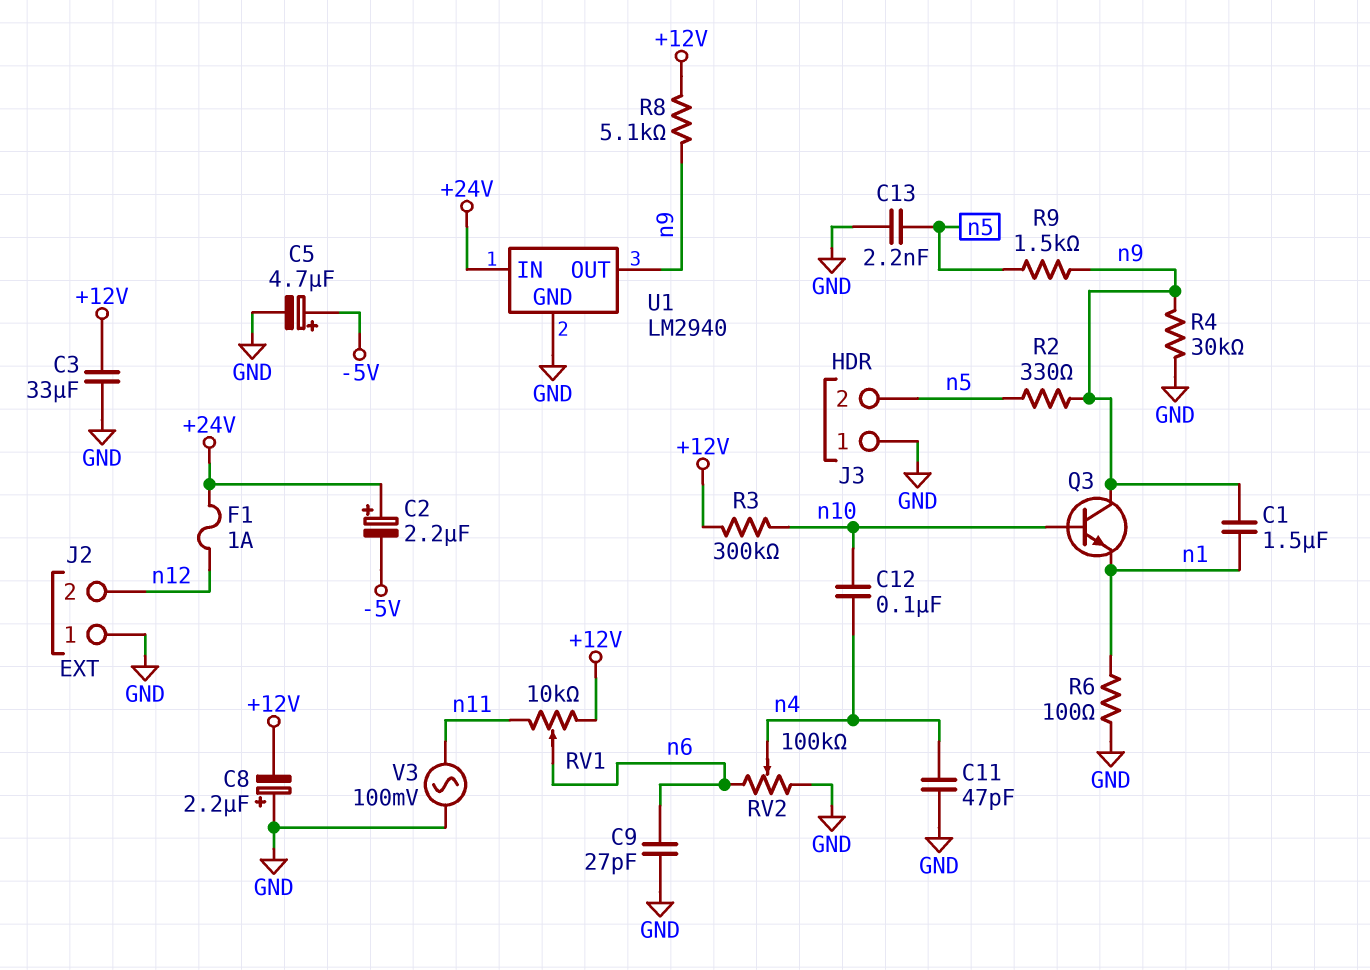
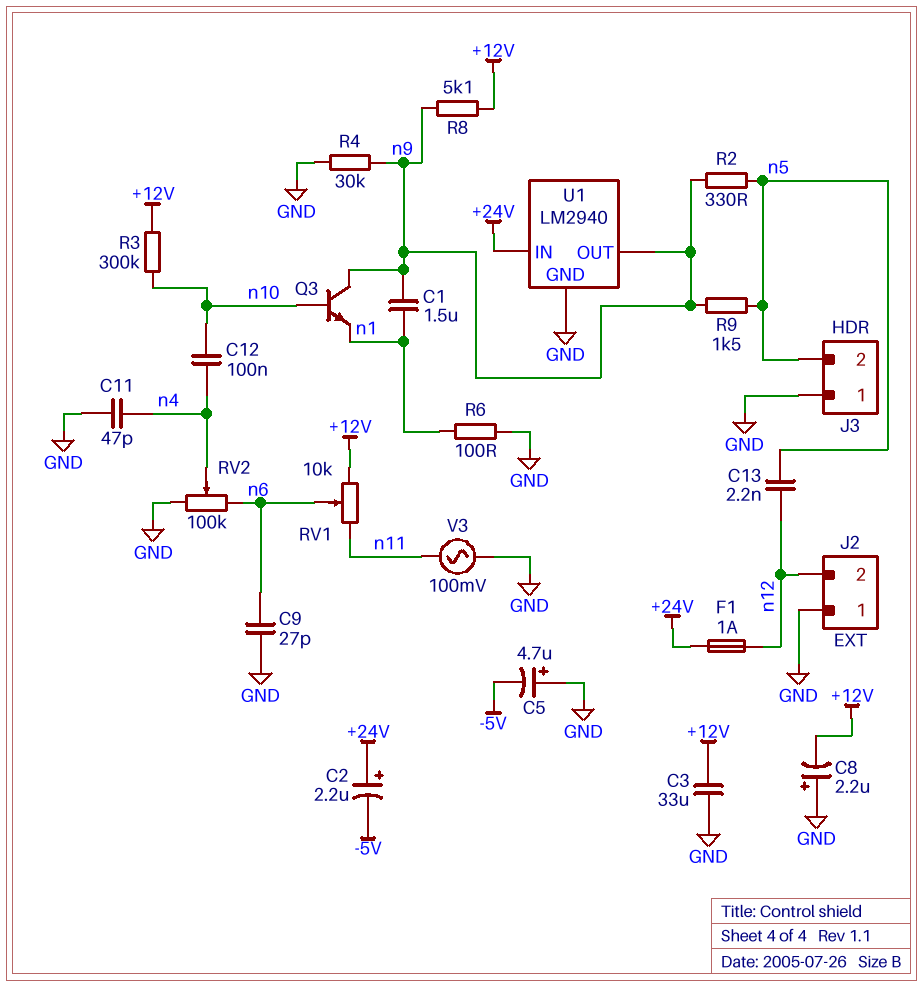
C5: 4.7uF (plus -5V, minus GND) -> 4.7uF (plus GND, minus -5V)
C13: 2.2nF (GND, n5) -> 2.2nF (n5, n12)

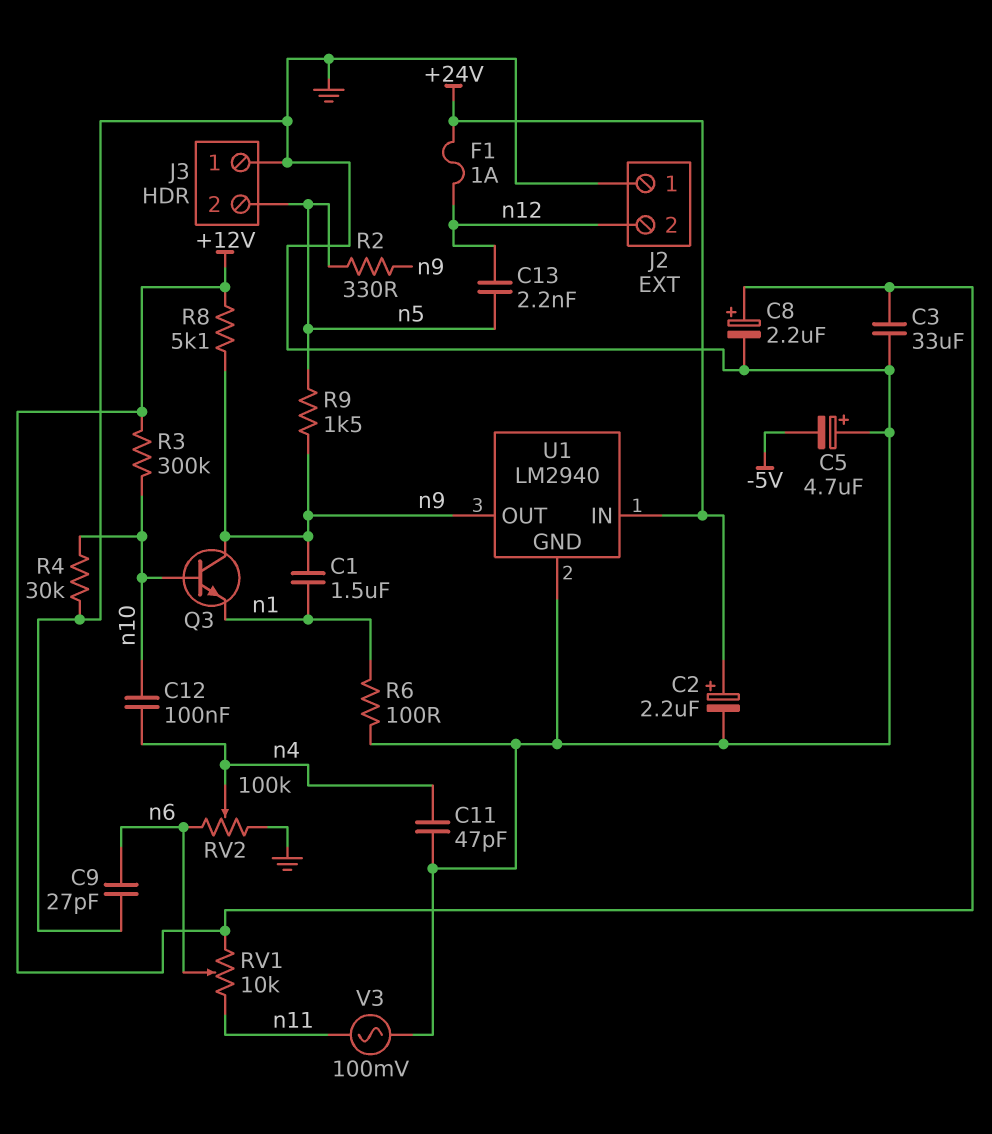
C2: 2.2uF (plus +24V, minus -5V) -> 2.2uF (plus +24V, minus GND)
C8: 2.2uF (plus GND, minus +12V) -> 2.2uF (plus +12V, minus GND)
R4: 30k (GND, n9) -> 30k (GND, n10)

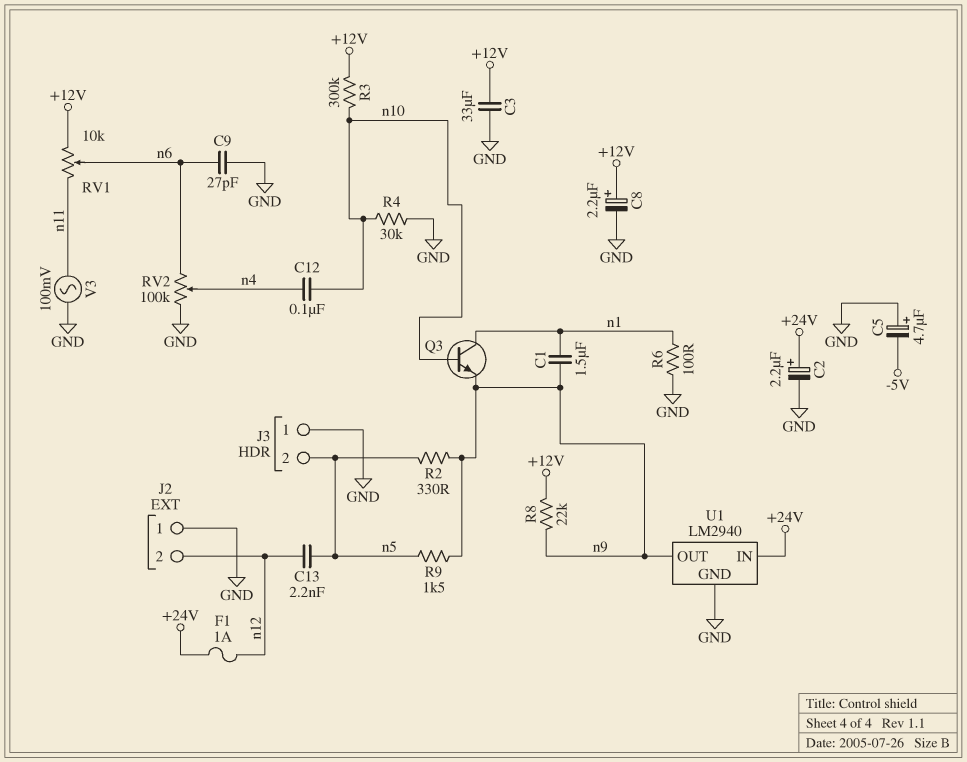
C11: 47pF (GND, n4) -> none
Q3: NPN (B n10, C n9, E n1) -> NPN (B n10, C n1, E n9)
R8: 5.1k (+12V, n9) -> 22k (+12V, n9)

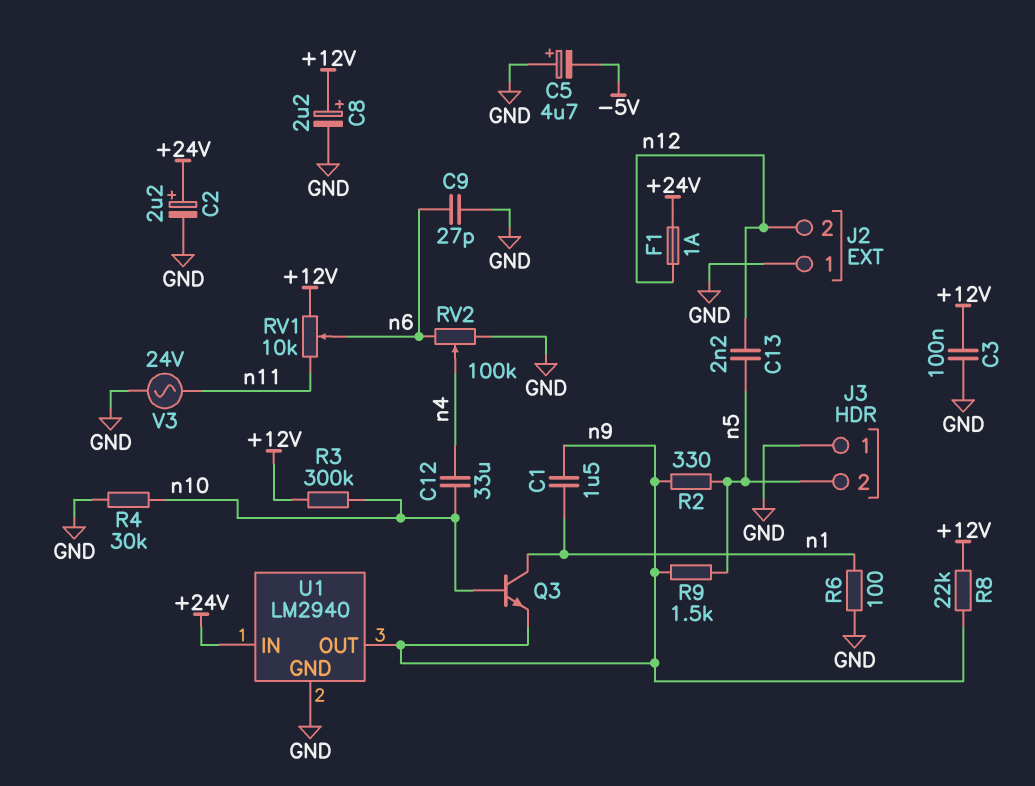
C3: 33uF (+12V, GND) -> 100nF (+12V, GND)
C12: 100nF (n4, n10) -> 33uF (n4, n10)
V3: AC 100mV (GND, n11) -> AC 24V (GND, n11)

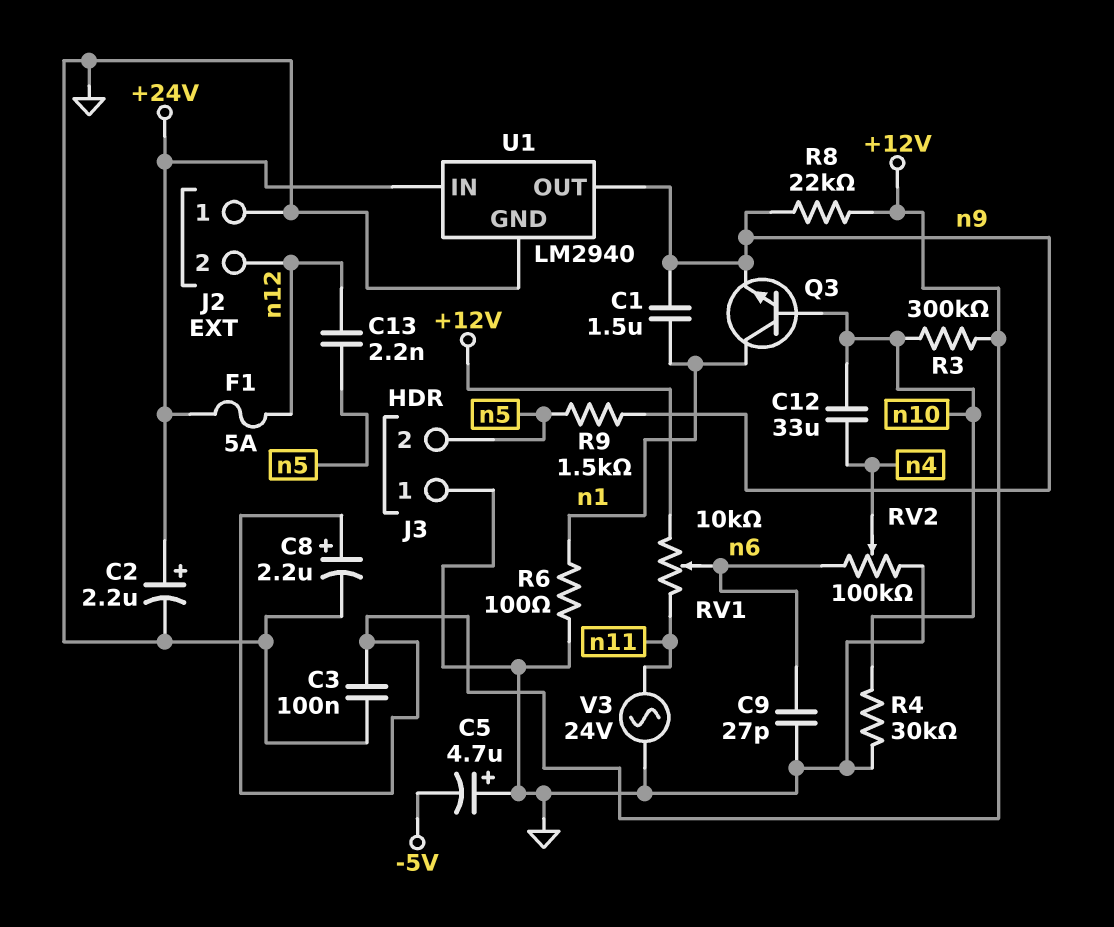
F1: 1A (+24V, n12) -> 5A (+24V, n12)
R2: 330 (n5, n9) -> none

